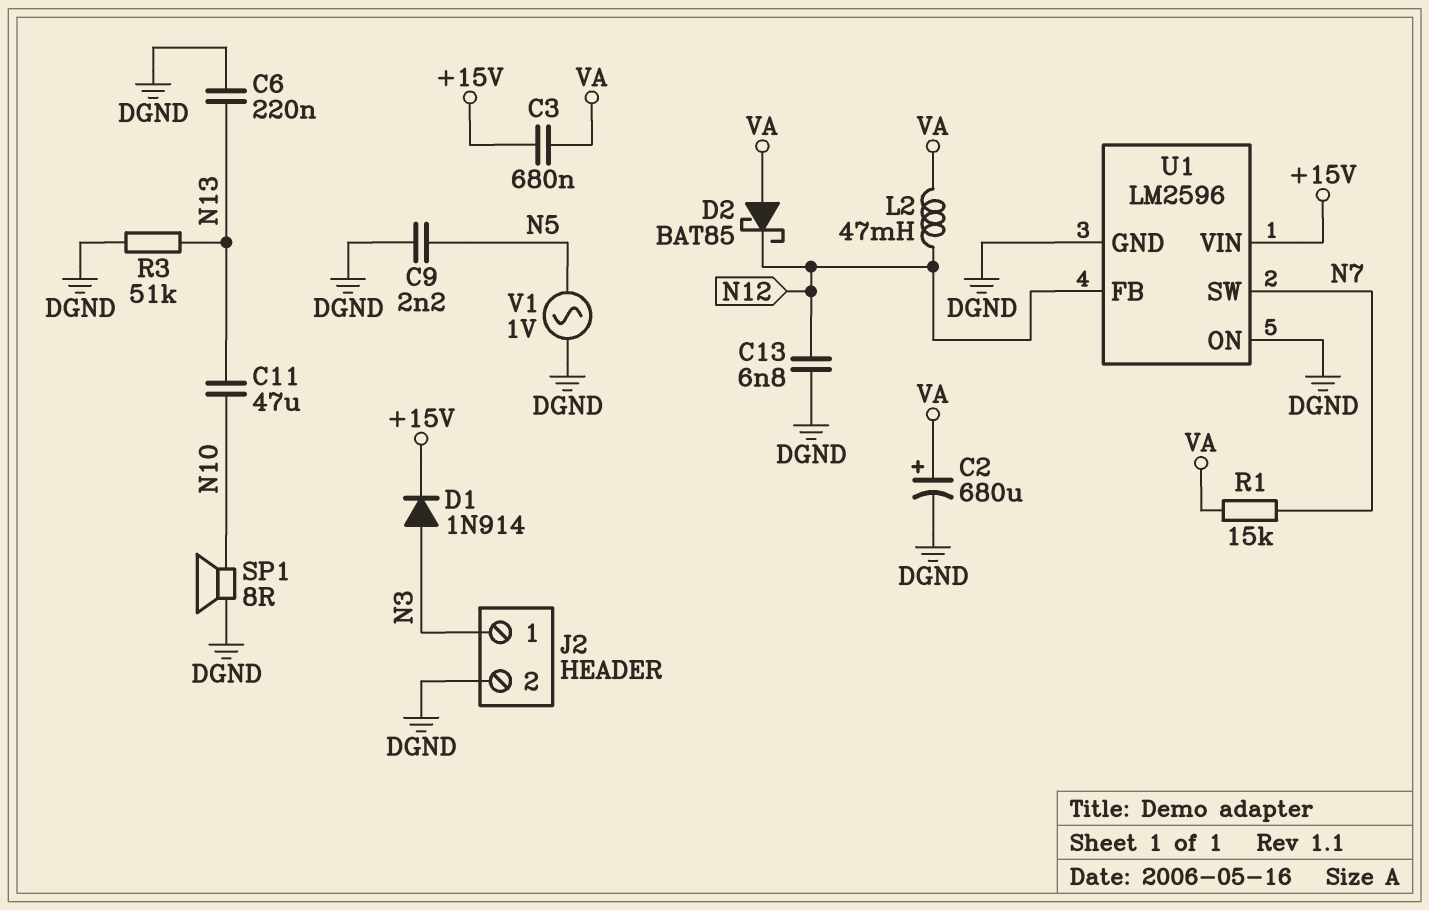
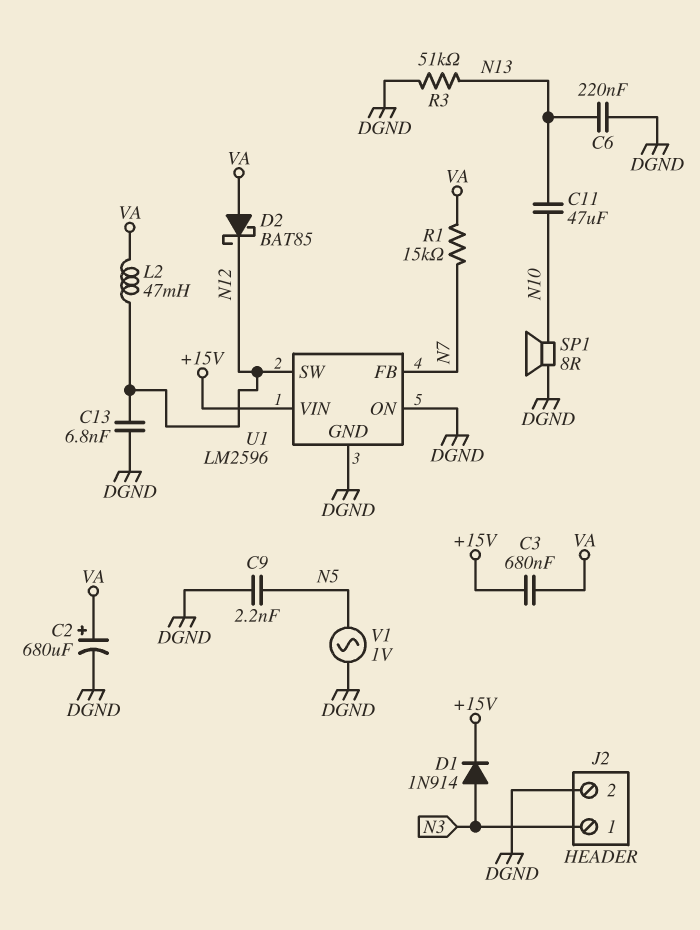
U1 pin FB: N12 -> N7
U1 pin SW: N7 -> N12

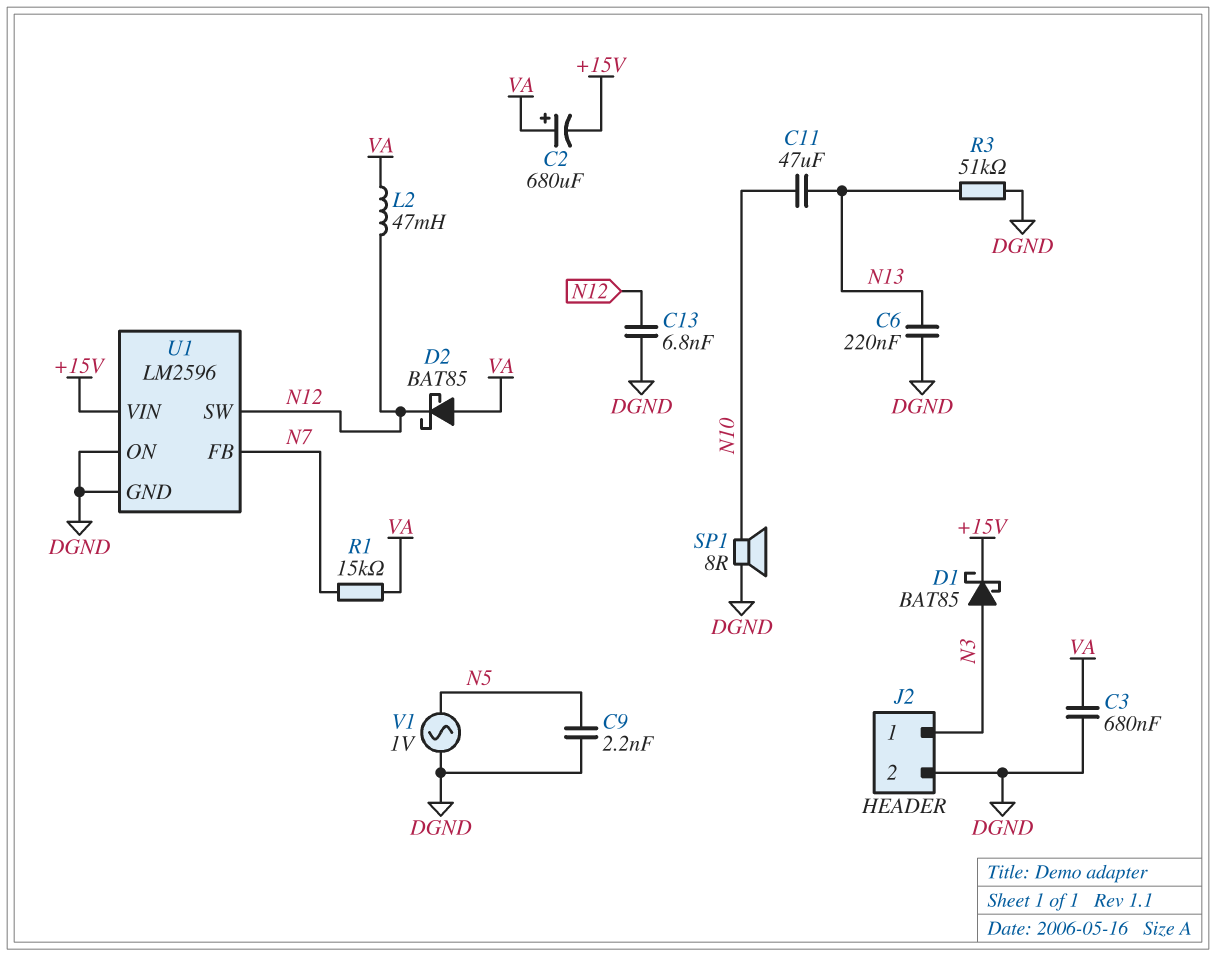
C2: 680uF (plus VA, minus DGND) -> 680uF (plus VA, minus +15V)
C3: 680nF (+15V, VA) -> 680nF (DGND, VA)
D1: diode 1N914 (A N3, K +15V) -> schottky BAT85 (A N3, K +15V)

